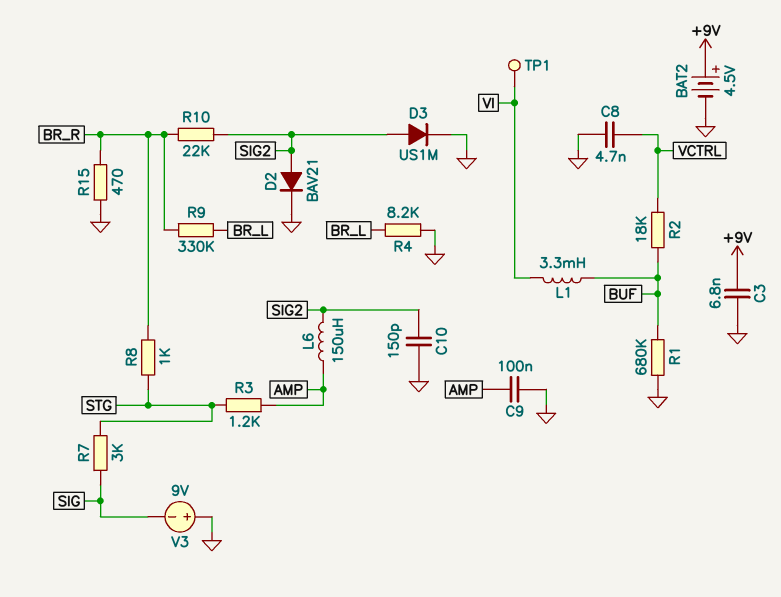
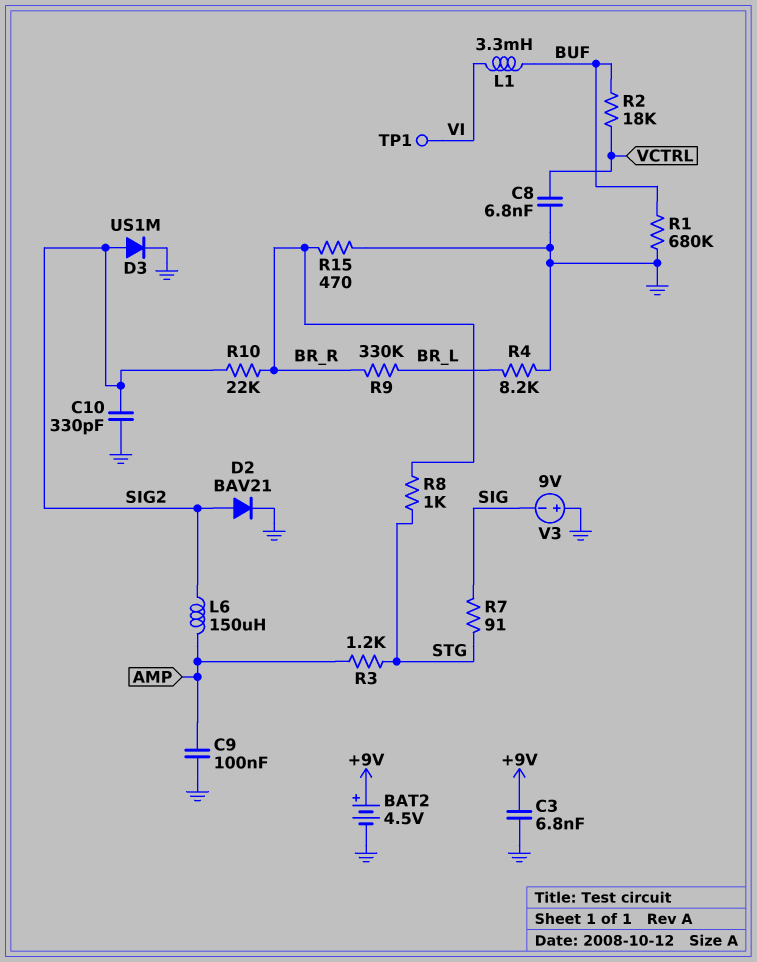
C8: 4.7nF (GND, VCTRL) -> 6.8nF (GND, VCTRL)
C10: 150pF (GND, SIG2) -> 330pF (GND, SIG2)
R7: 3k (SIG, STG) -> 91 (SIG, STG)

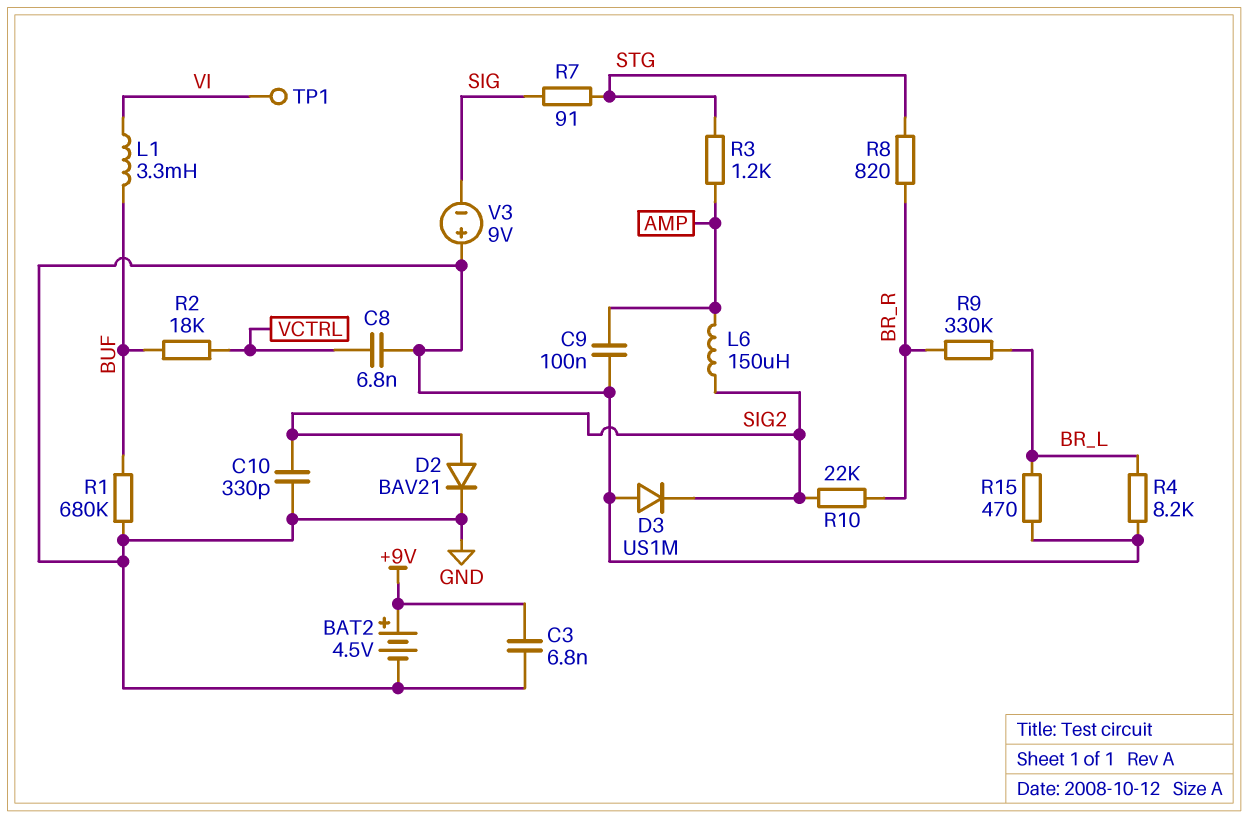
D3: diode US1M (A SIG2, K GND) -> diode US1M (A GND, K SIG2)
R8: 1k (BR_R, STG) -> 820 (BR_R, STG)
R15: 470 (BR_R, GND) -> 470 (BR_L, GND)

